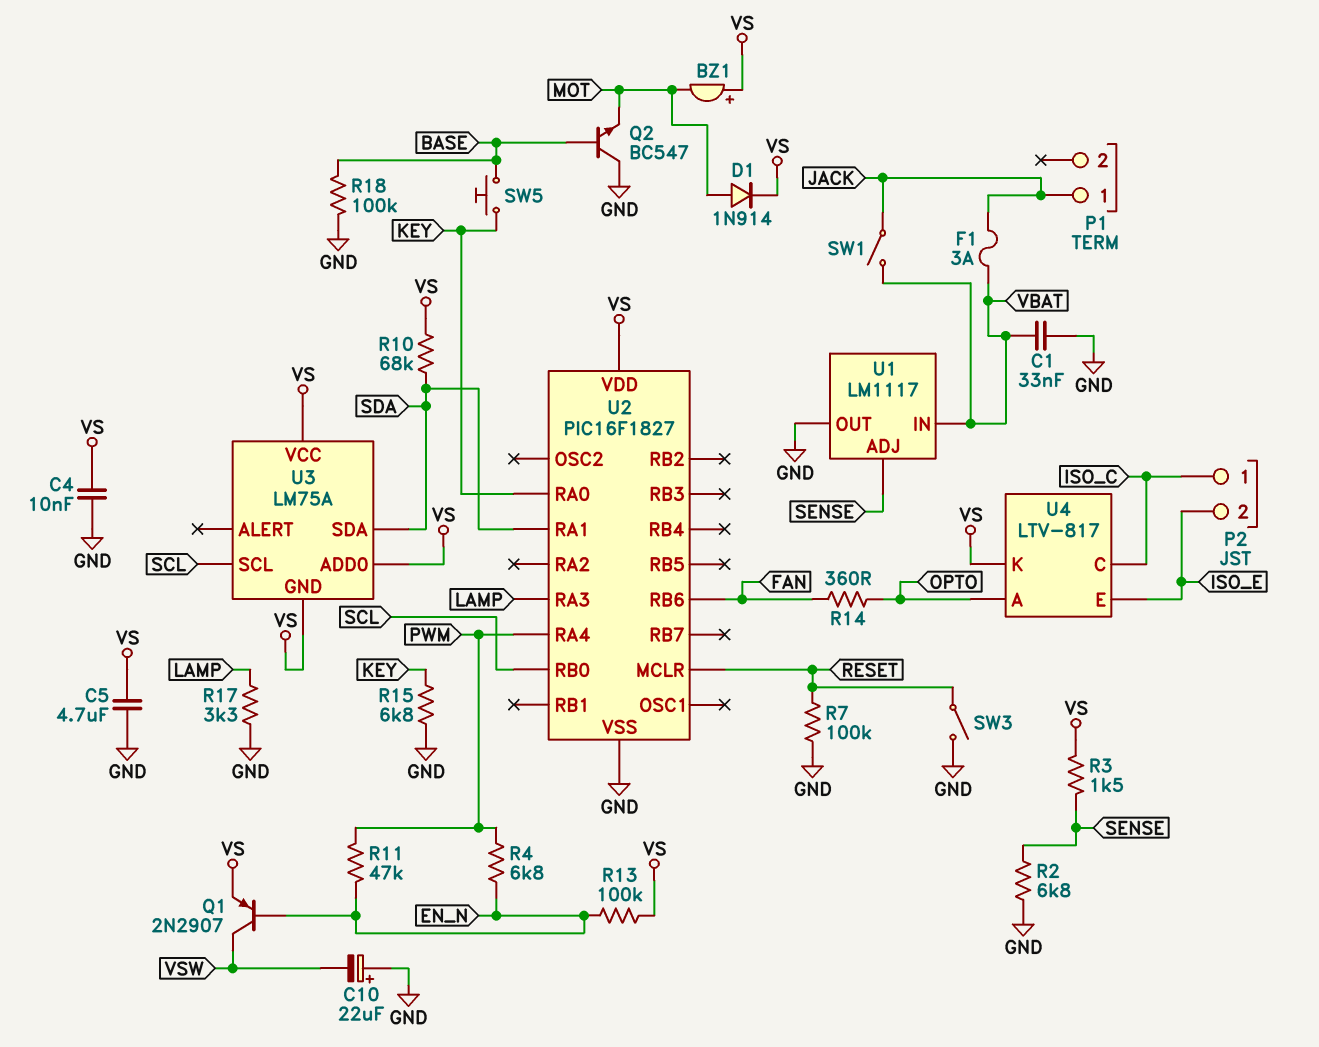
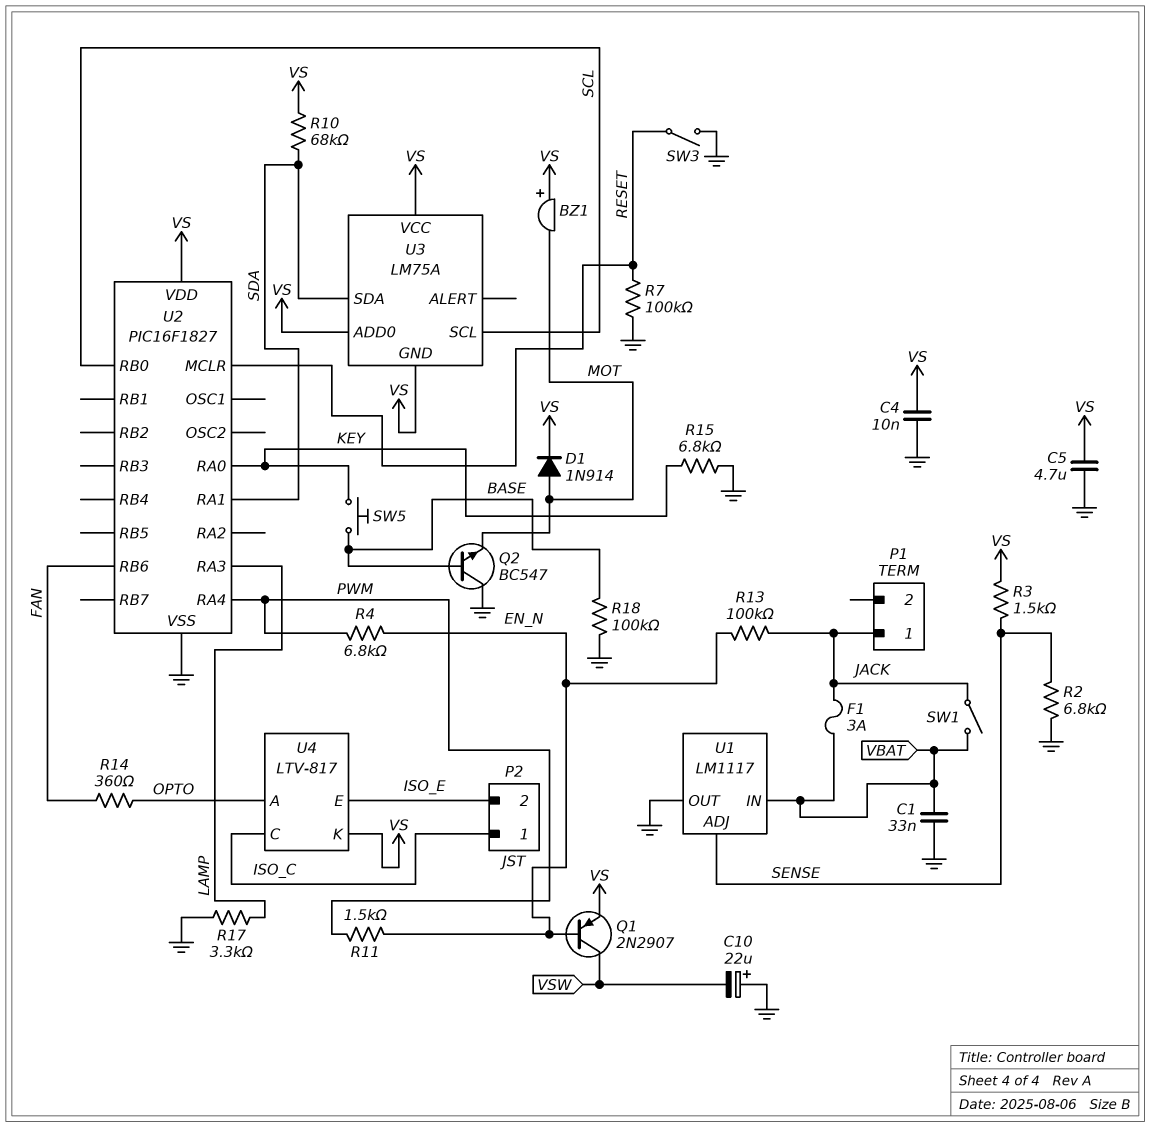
R11: 47k (EN_N, PWM) -> 1.5k (EN_N, PWM)
R13: 100k (EN_N, VS) -> 100k (EN_N, JACK)

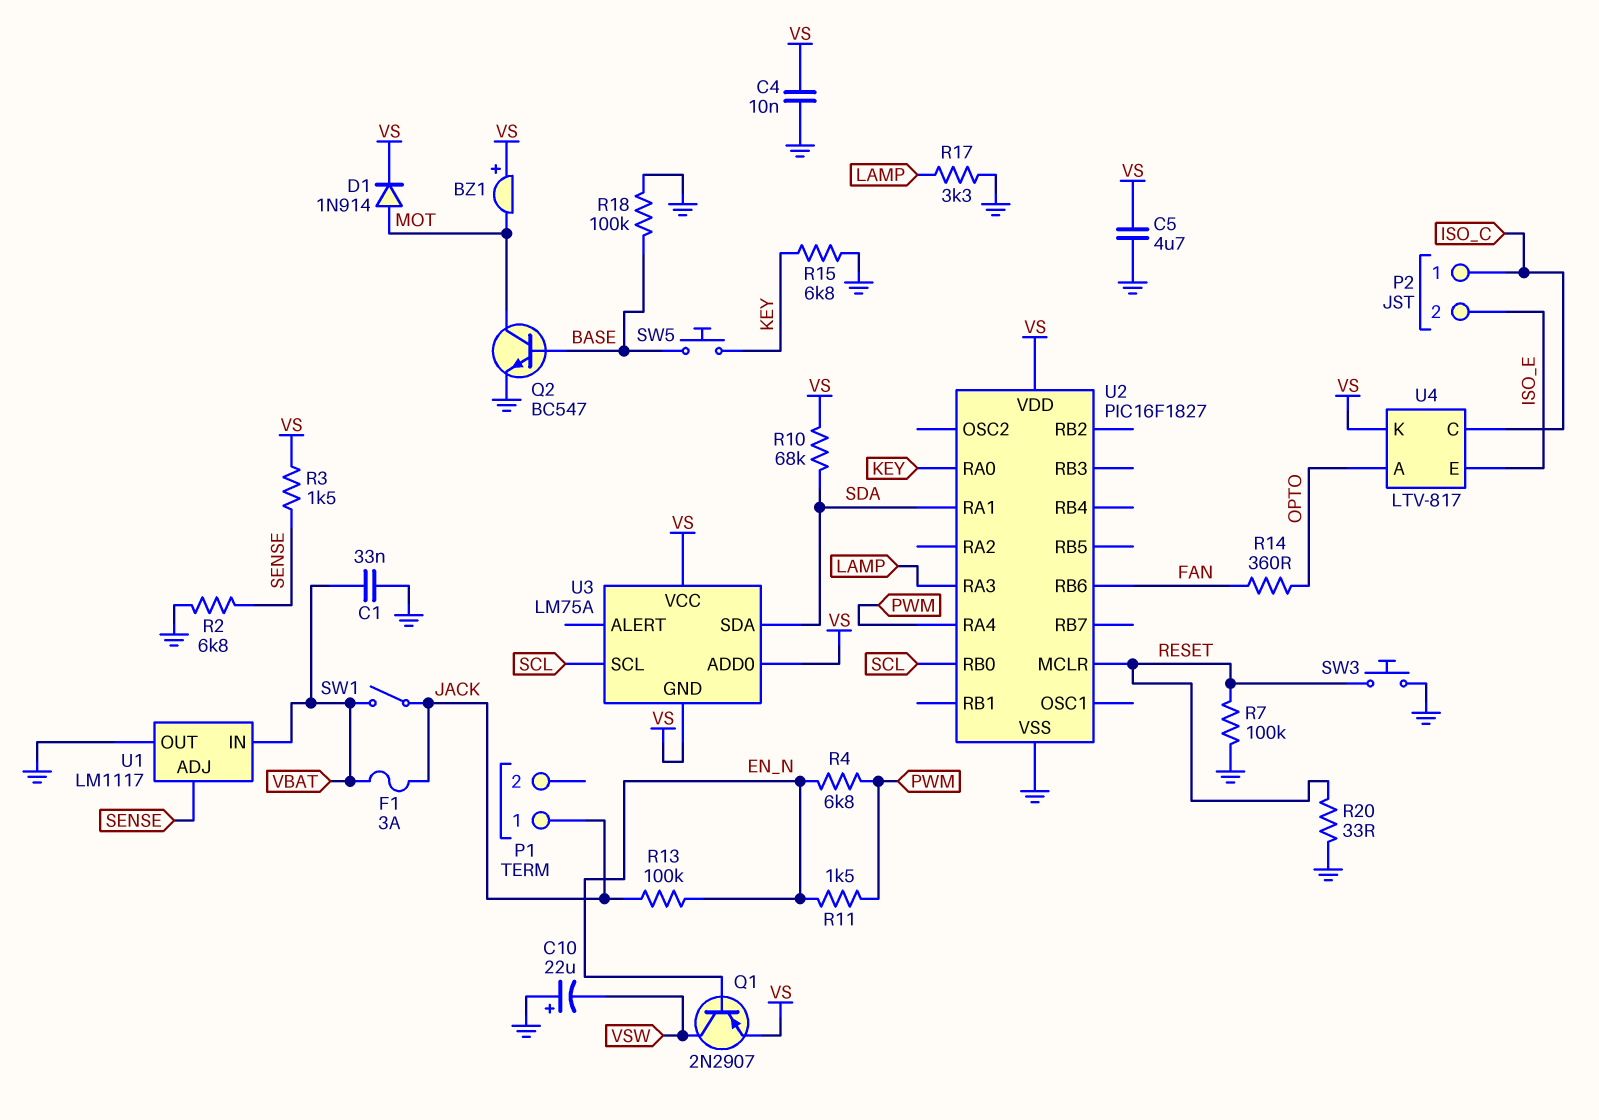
Q2: NPN BC547 (B BASE, C GND, E MOT) -> NPN BC547 (B BASE, C MOT, E GND)
R20: none -> 33 (GND, RESET)
SW3: switch (GND, RESET) -> button (GND, RESET)

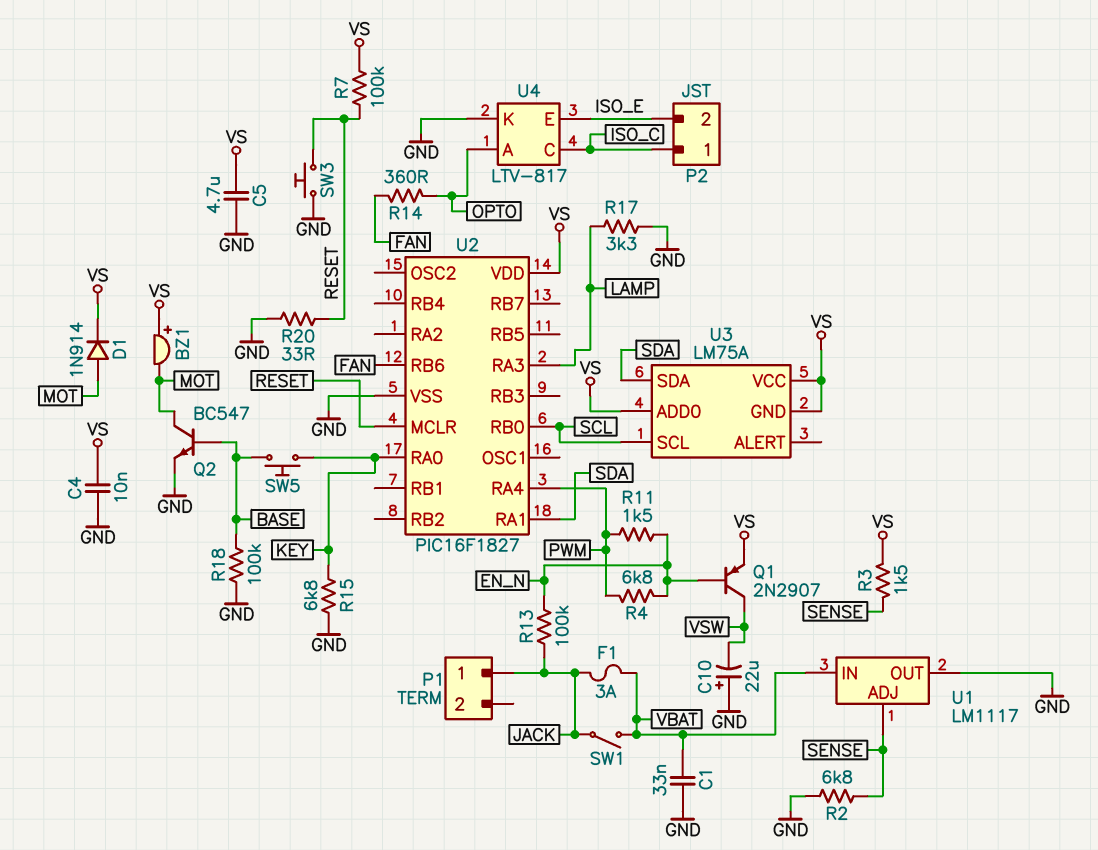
R7: 100k (GND, RESET) -> 100k (RESET, VS)
R10: 68k (SDA, VS) -> none
U4 pin K: VS -> GND

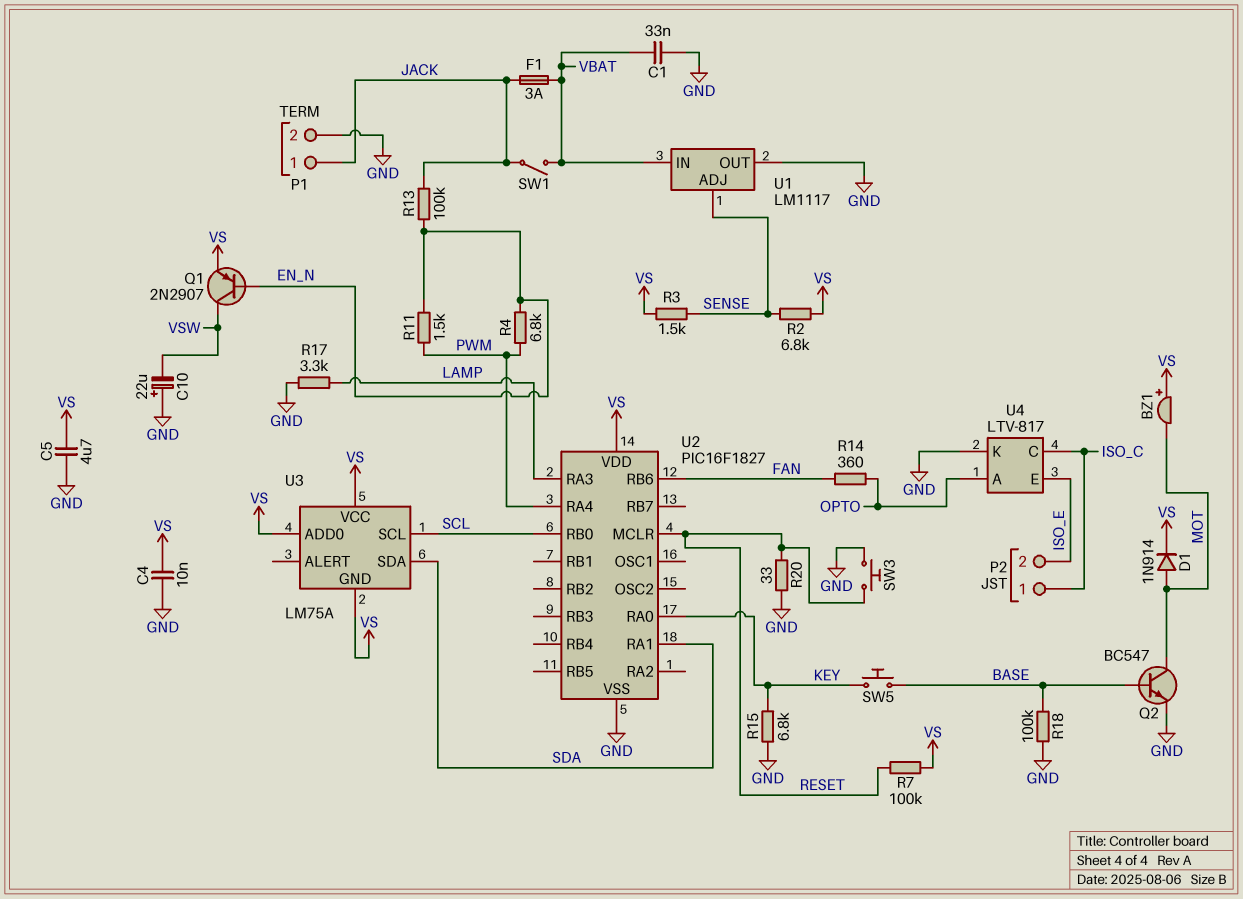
P1 pin 2: none -> GND
R2: 6.8k (GND, SENSE) -> 6.8k (SENSE, VS)

